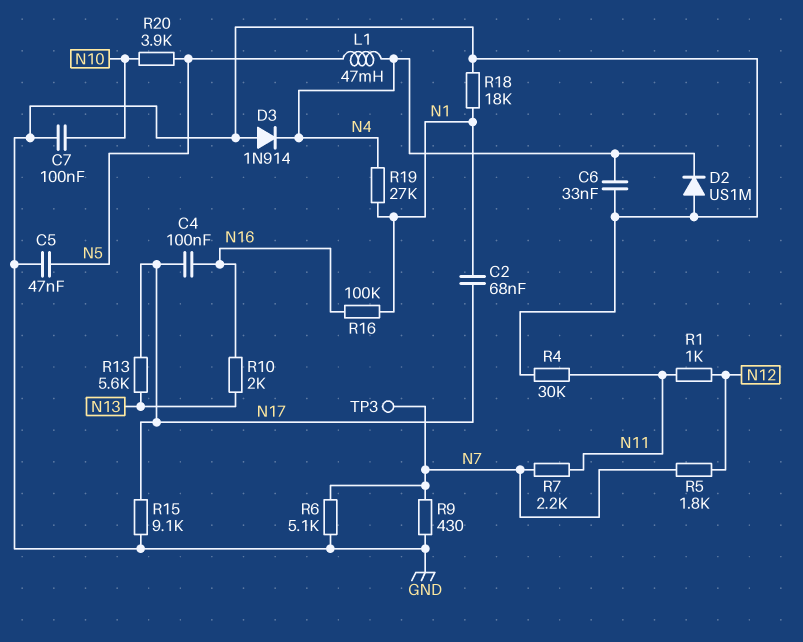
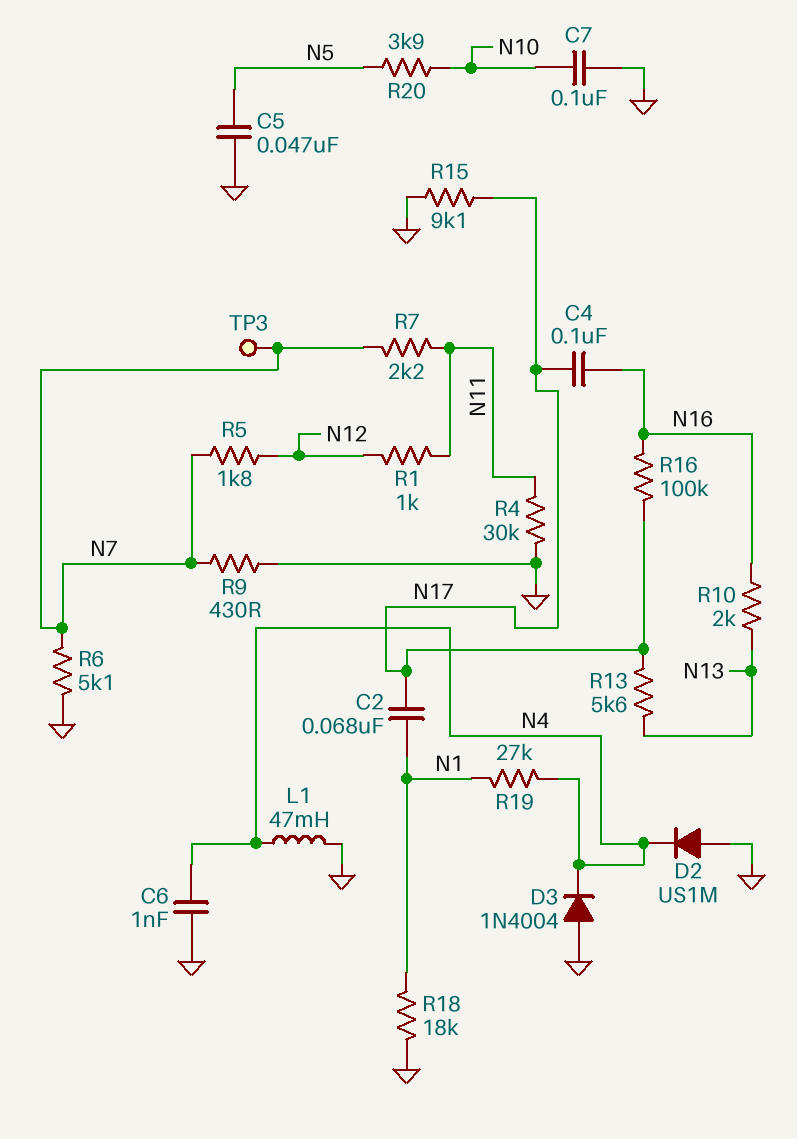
C6: 33nF (GND, N4) -> 1nF (GND, N4)
D3: diode 1N914 (A GND, K N4) -> diode 1N4004 (A GND, K N4)
L1: 47mH (N4, N5) -> 47mH (GND, N4)
R16: 100k (N1, N16) -> 100k (N16, N17)

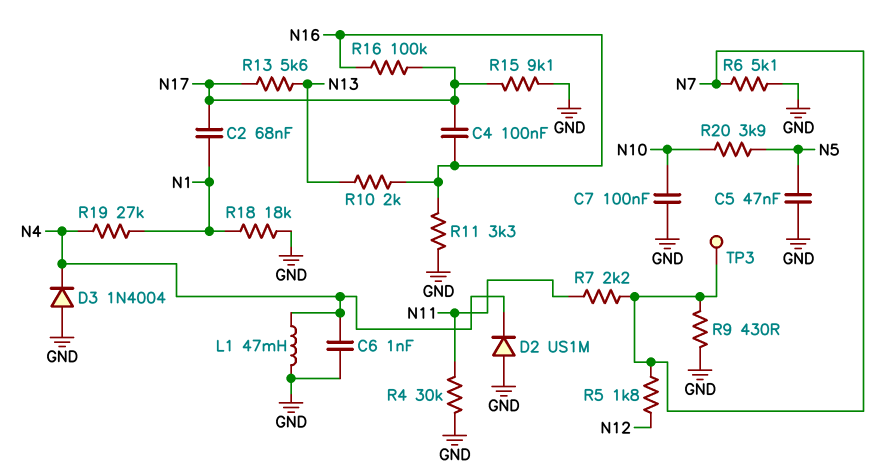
R1: 1k (N11, N12) -> none
R11: none -> 3.3k (GND, N16)

